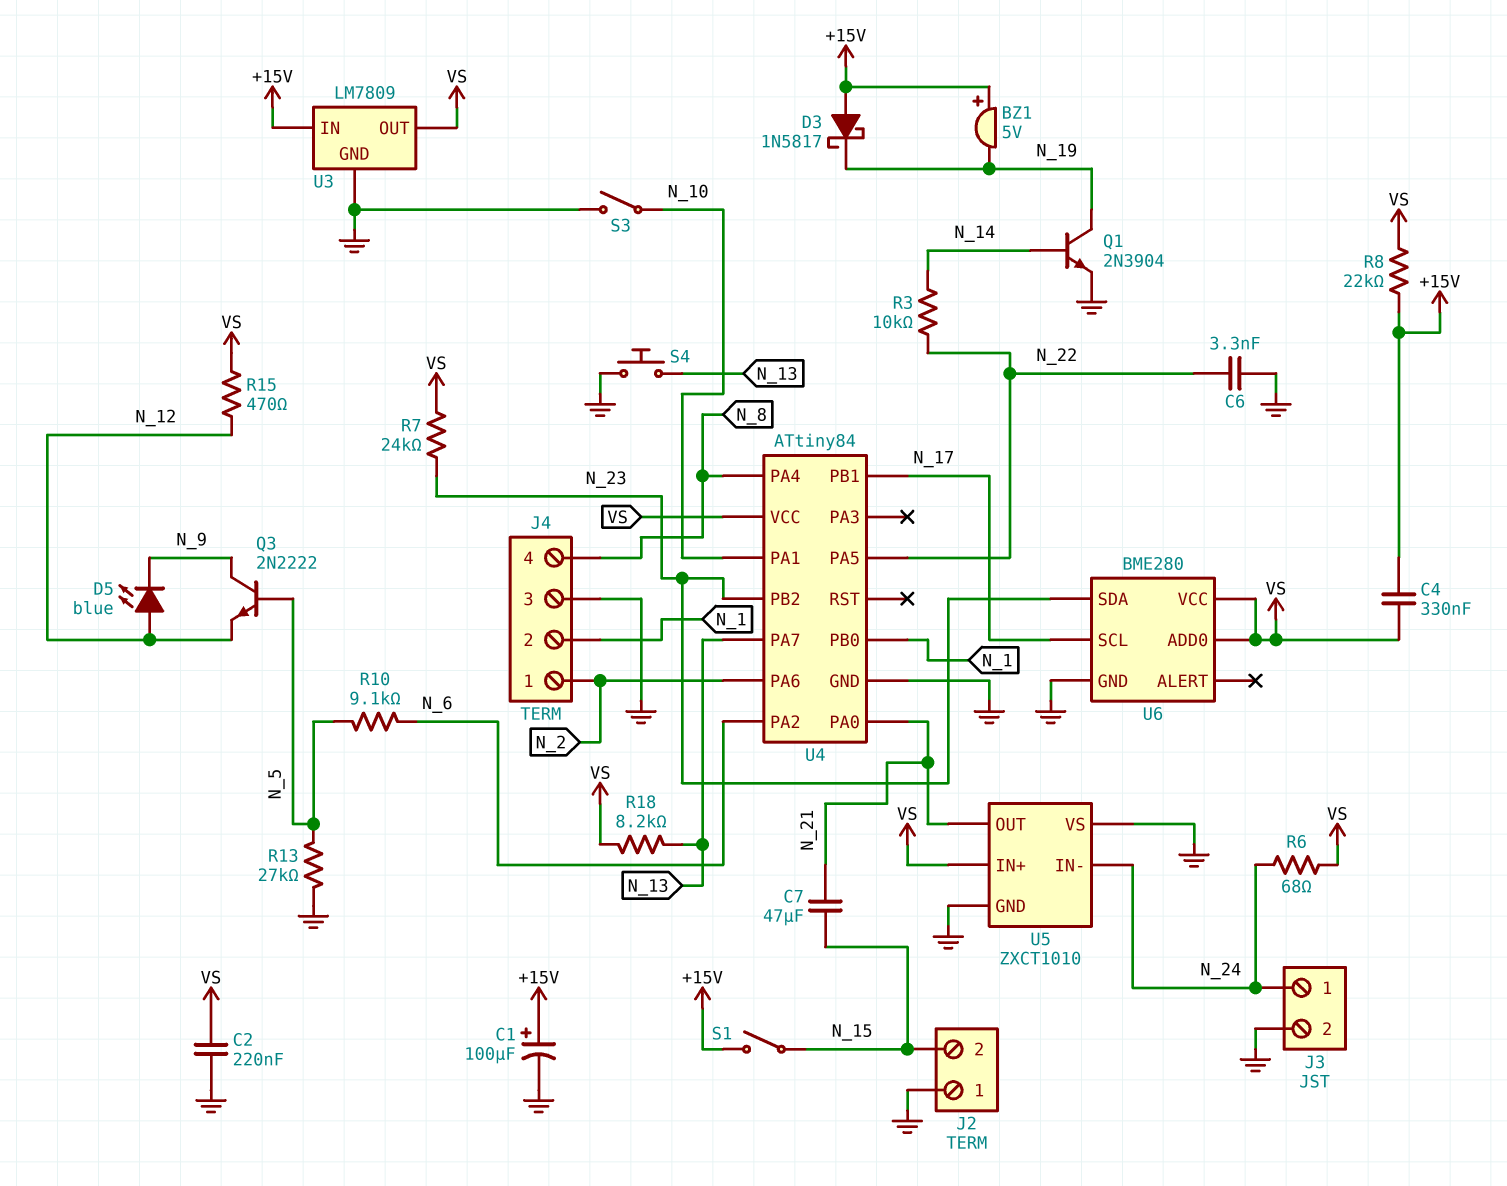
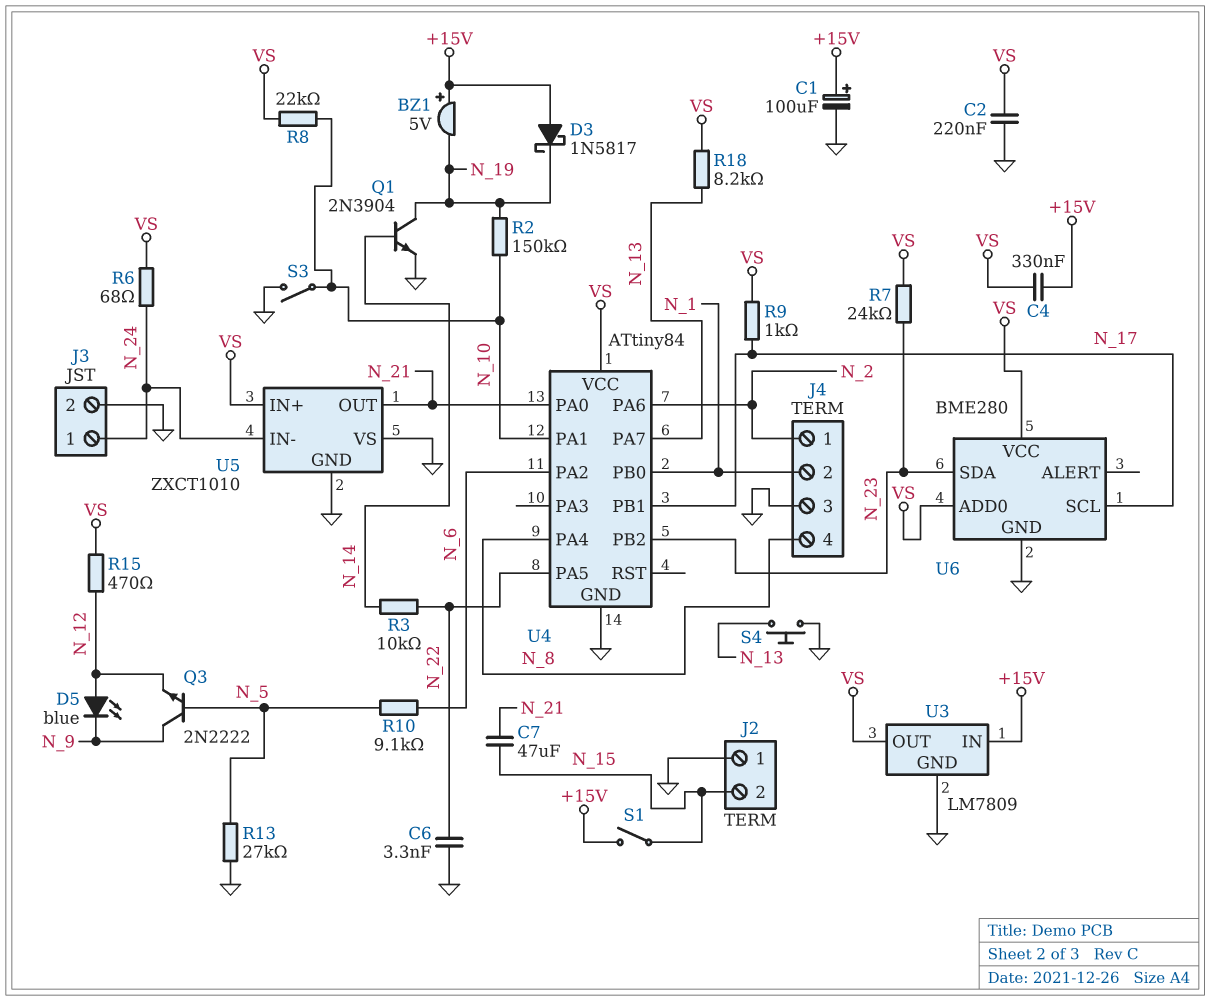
R2: none -> 150k (N_10, N_19)
R8: 22k (+15V, VS) -> 22k (N_10, VS)
R9: none -> 1k (N_17, VS)

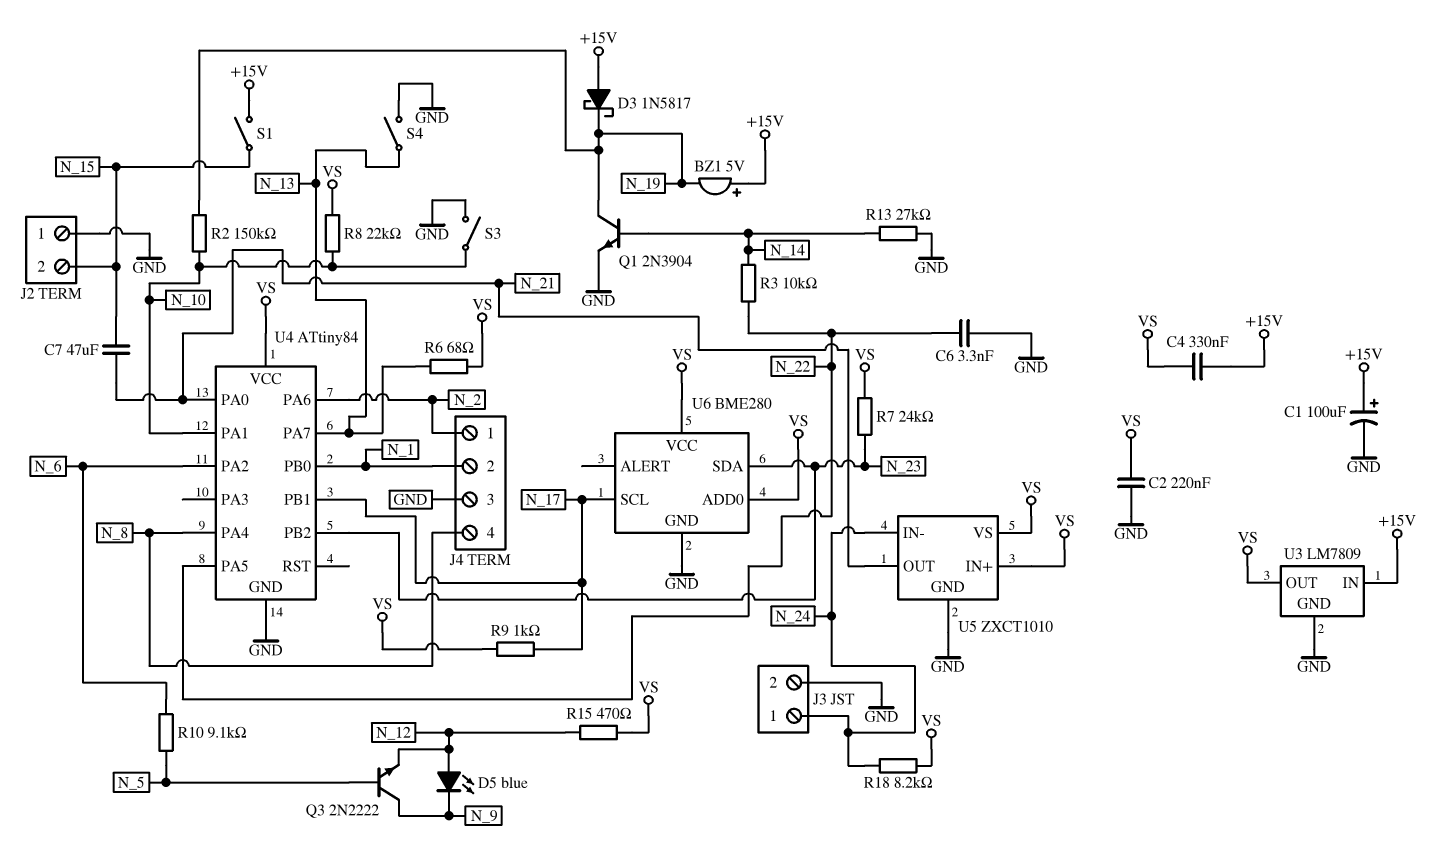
R6: 68 (N_24, VS) -> 68 (N_13, VS)
R13: 27k (GND, N_5) -> 27k (GND, N_14)
R18: 8.2k (N_13, VS) -> 8.2k (N_24, VS)
S4: button (GND, N_13) -> switch (GND, N_13)
U5 pin VS: GND -> VS

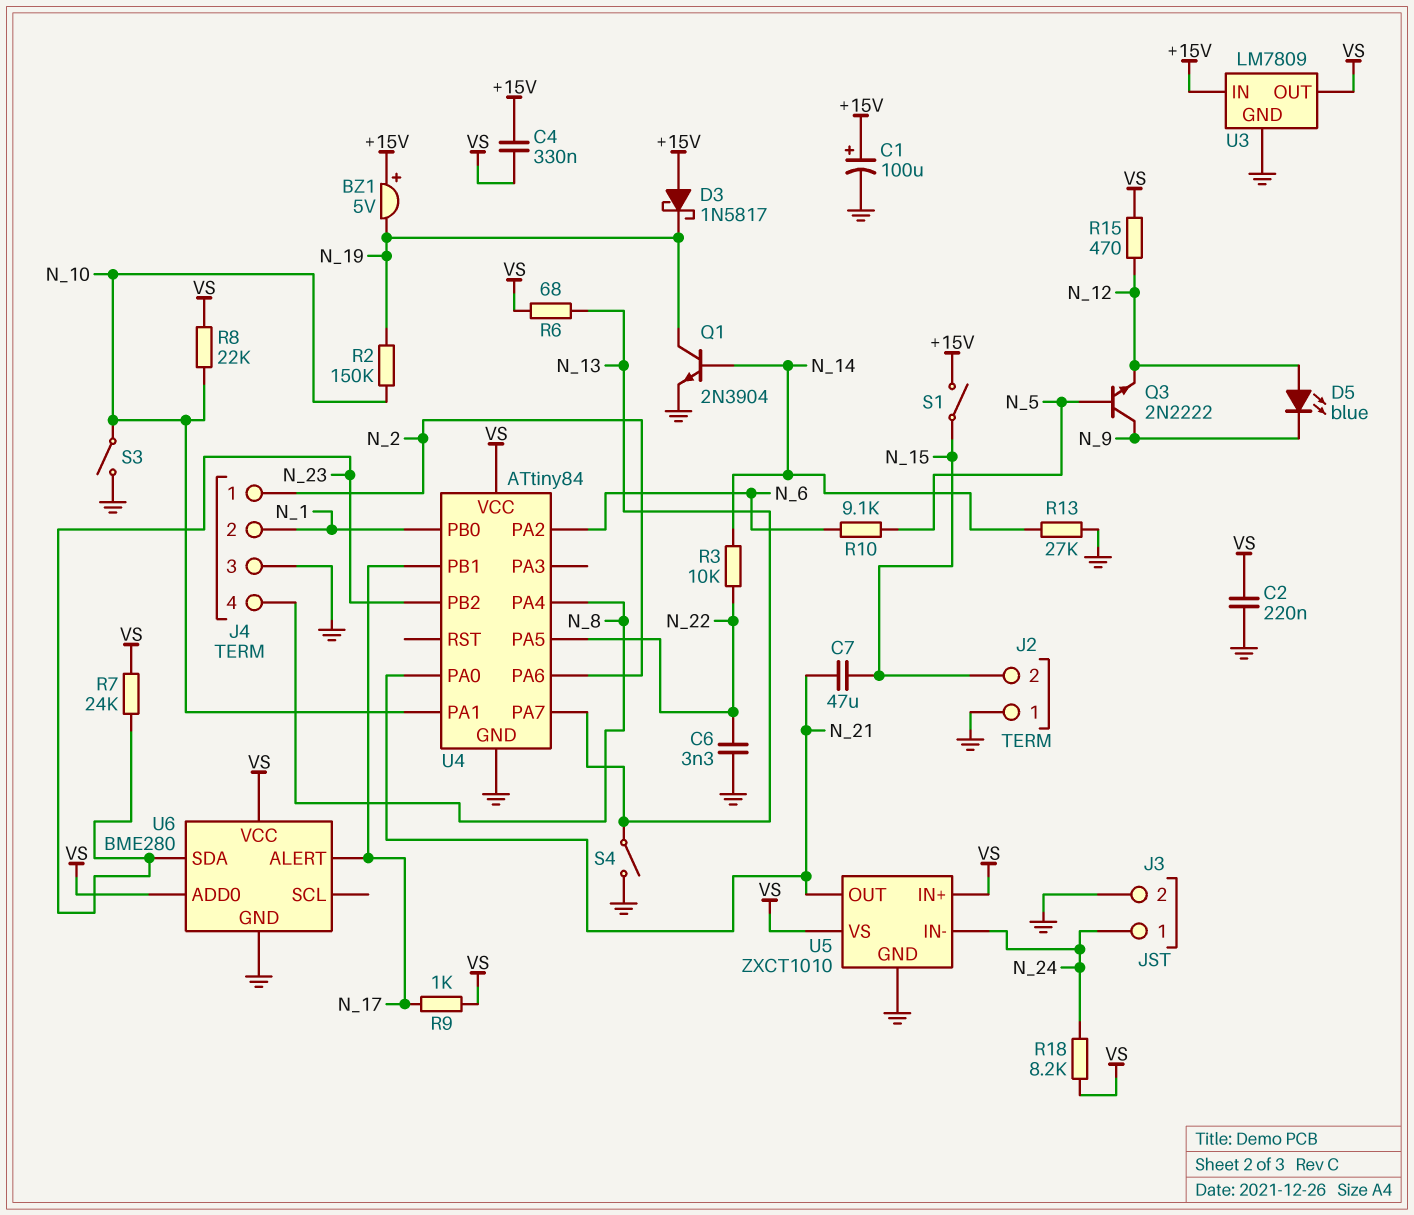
U6 pin ALERT: none -> N_17
U6 pin SCL: N_17 -> none

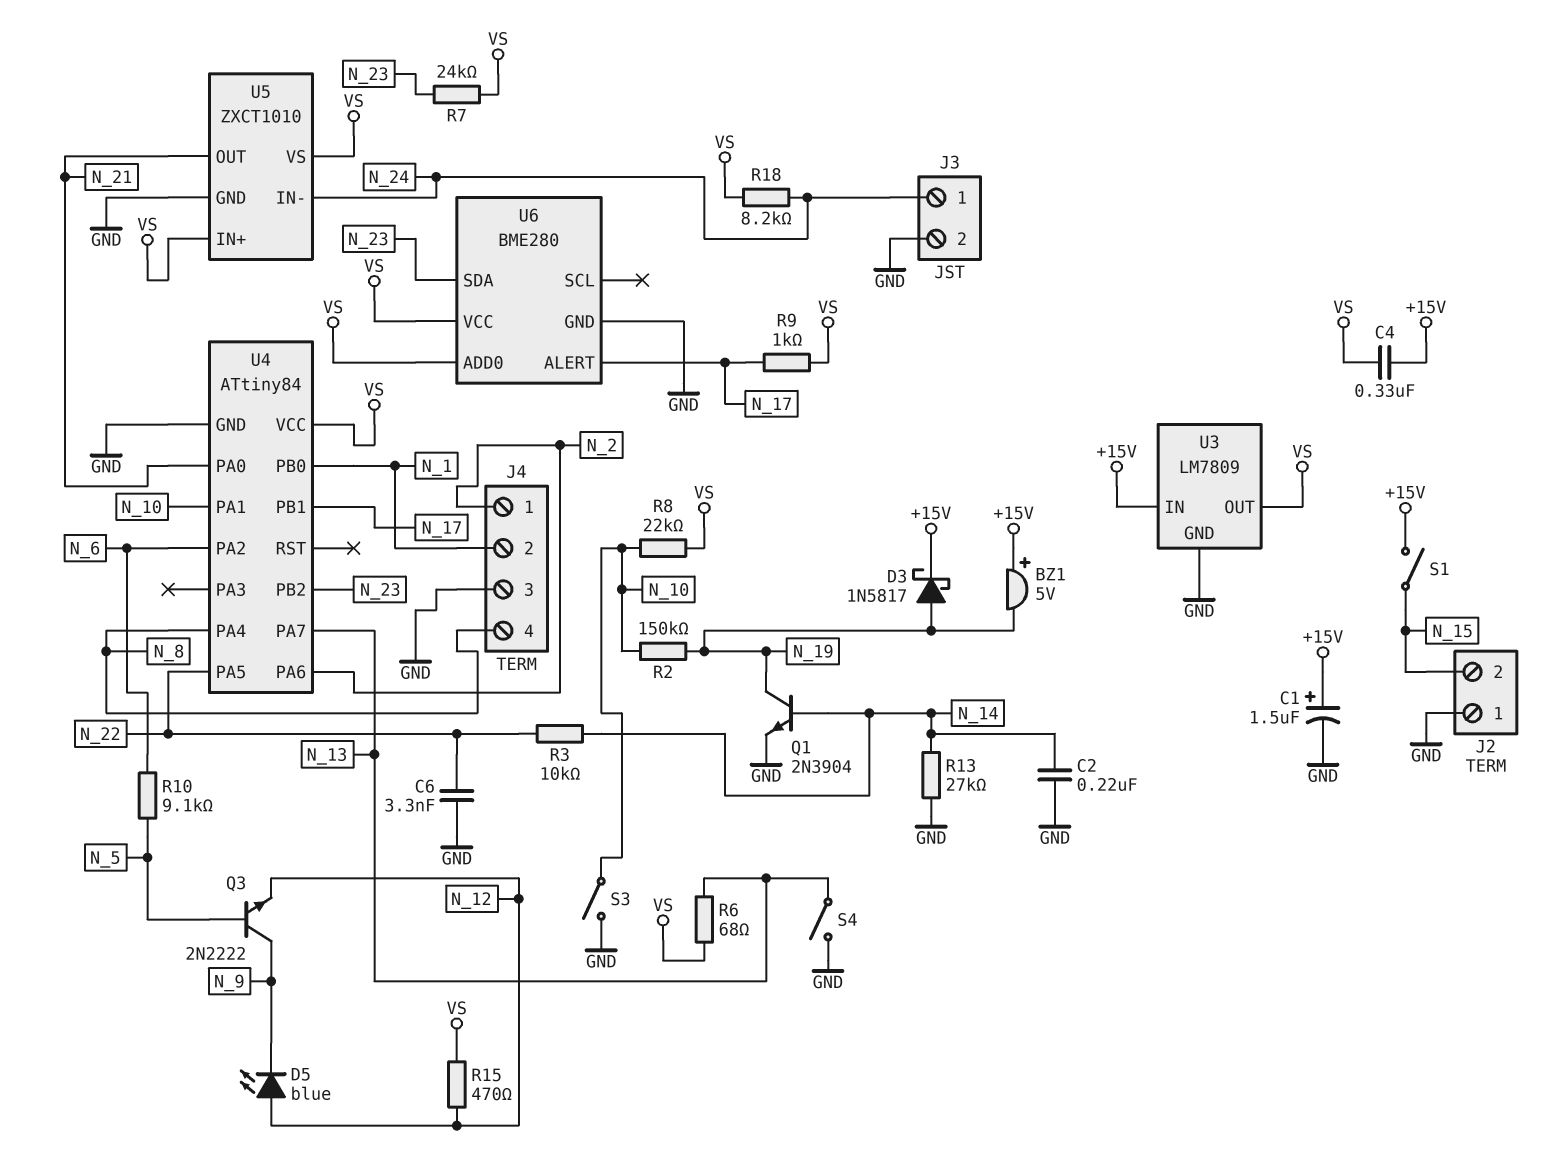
C1: 100uF (plus +15V, minus GND) -> 1.5uF (plus +15V, minus GND)
C2: 220nF (GND, VS) -> 220nF (GND, N_14)
C7: 47uF (N_15, N_21) -> none
D3: schottky 1N5817 (A +15V, K N_19) -> schottky 1N5817 (A N_19, K +15V)

